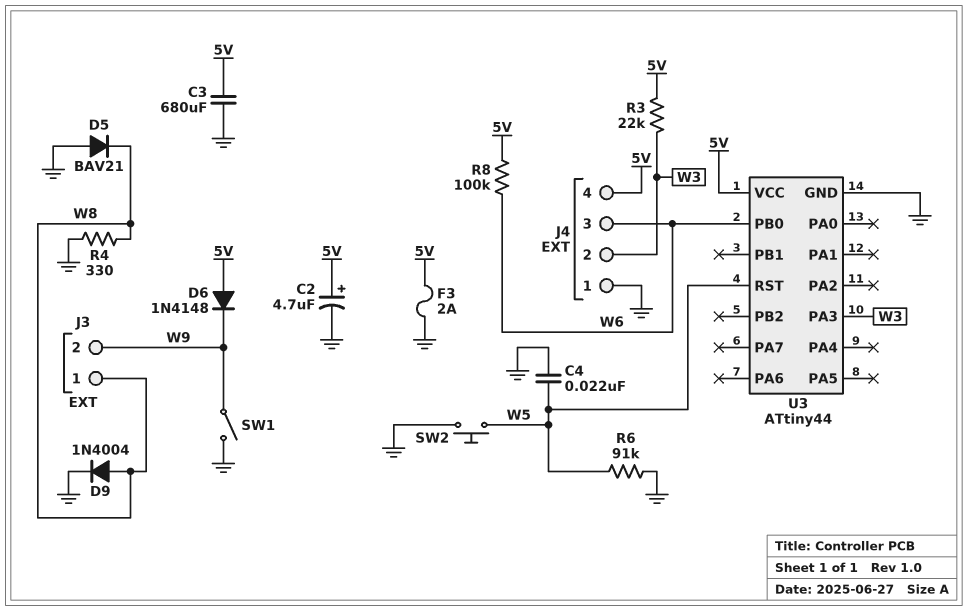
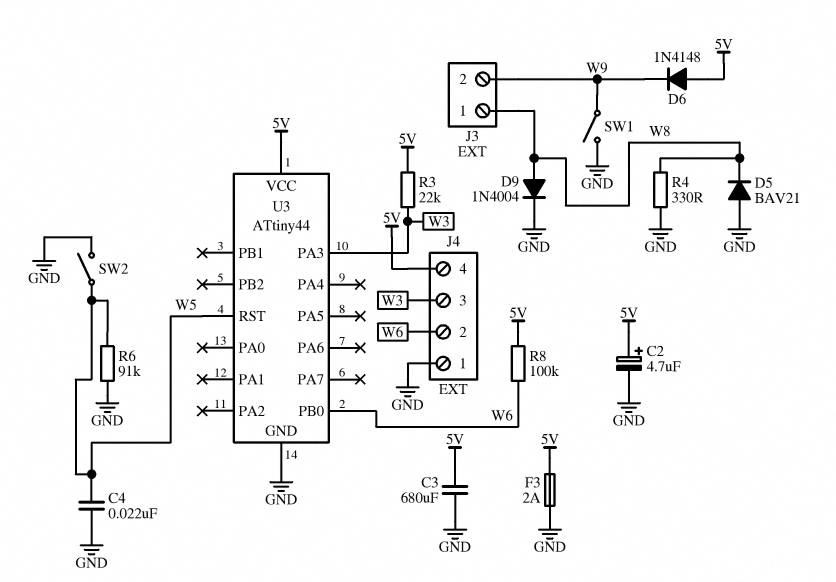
J4 pin 2: W3 -> W6
J4 pin 3: W6 -> W3
SW2: button (GND, W5) -> switch (GND, W5)

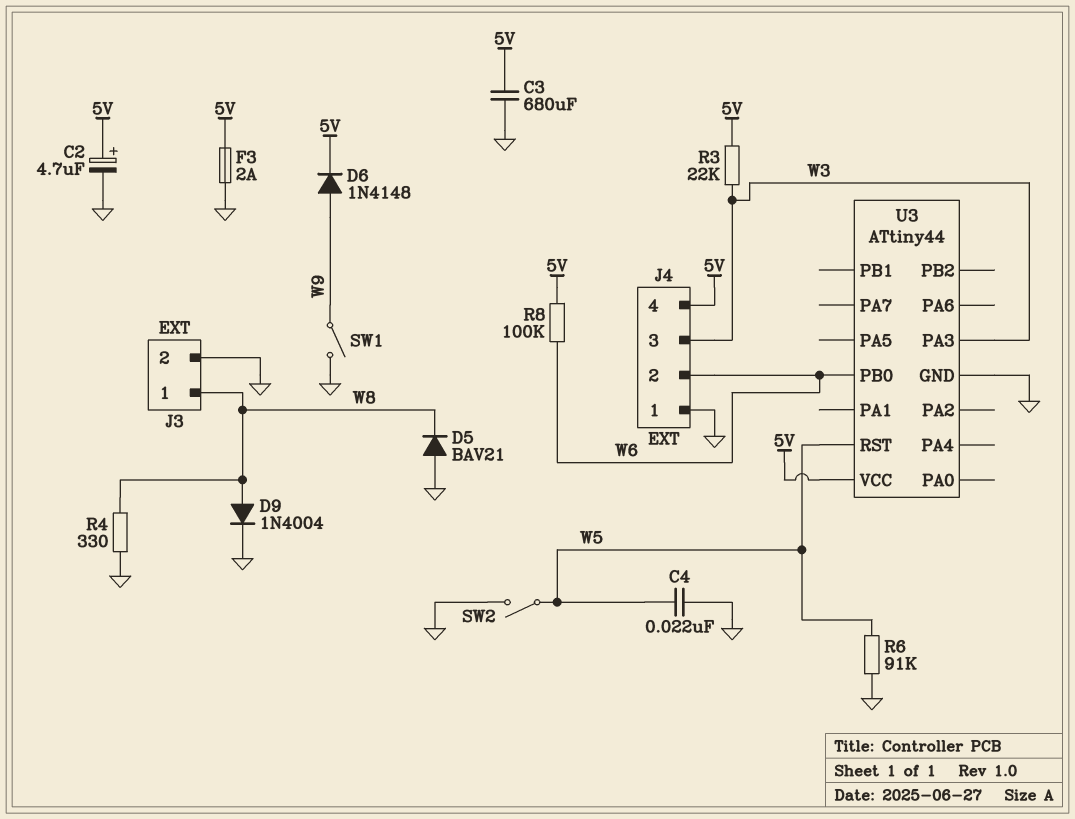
D6: diode 1N4148 (A 5V, K W9) -> diode 1N4148 (A W9, K 5V)
J3 pin 2: W9 -> GND

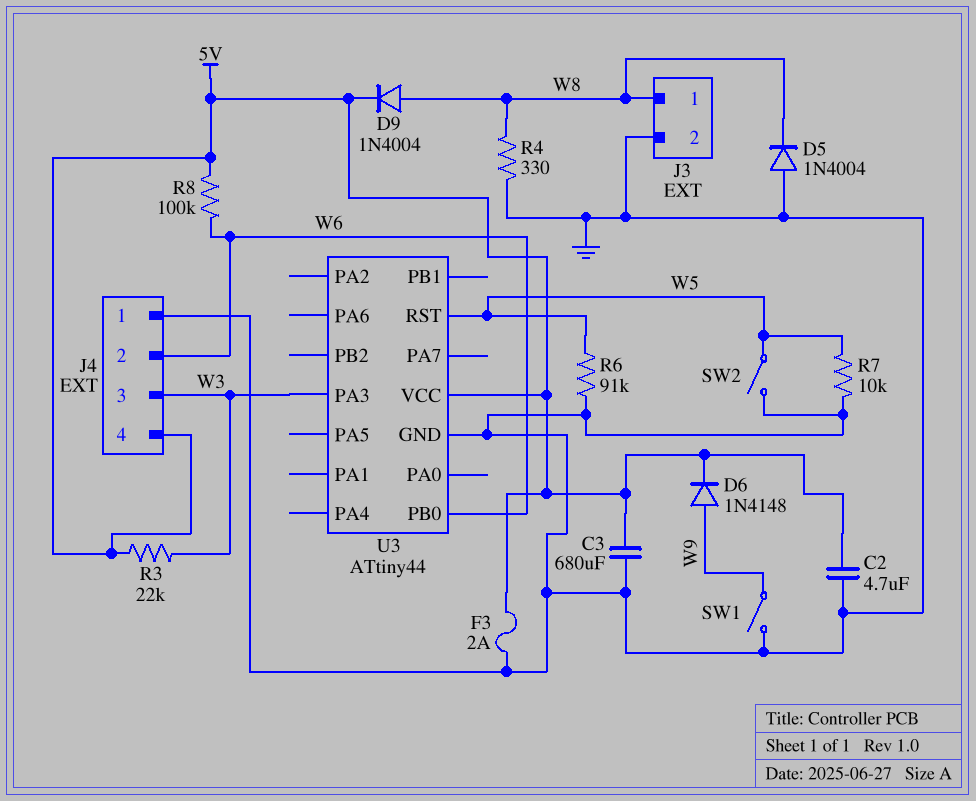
C2: 4.7uF (plus 5V, minus GND) -> 4.7uF (5V, GND)
C4: 22nF (GND, W5) -> none
D5: diode BAV21 (A GND, K W8) -> diode 1N4004 (A GND, K W8)
D9: diode 1N4004 (A W8, K GND) -> diode 1N4004 (A W8, K 5V)
R7: none -> 10k (GND, W5)

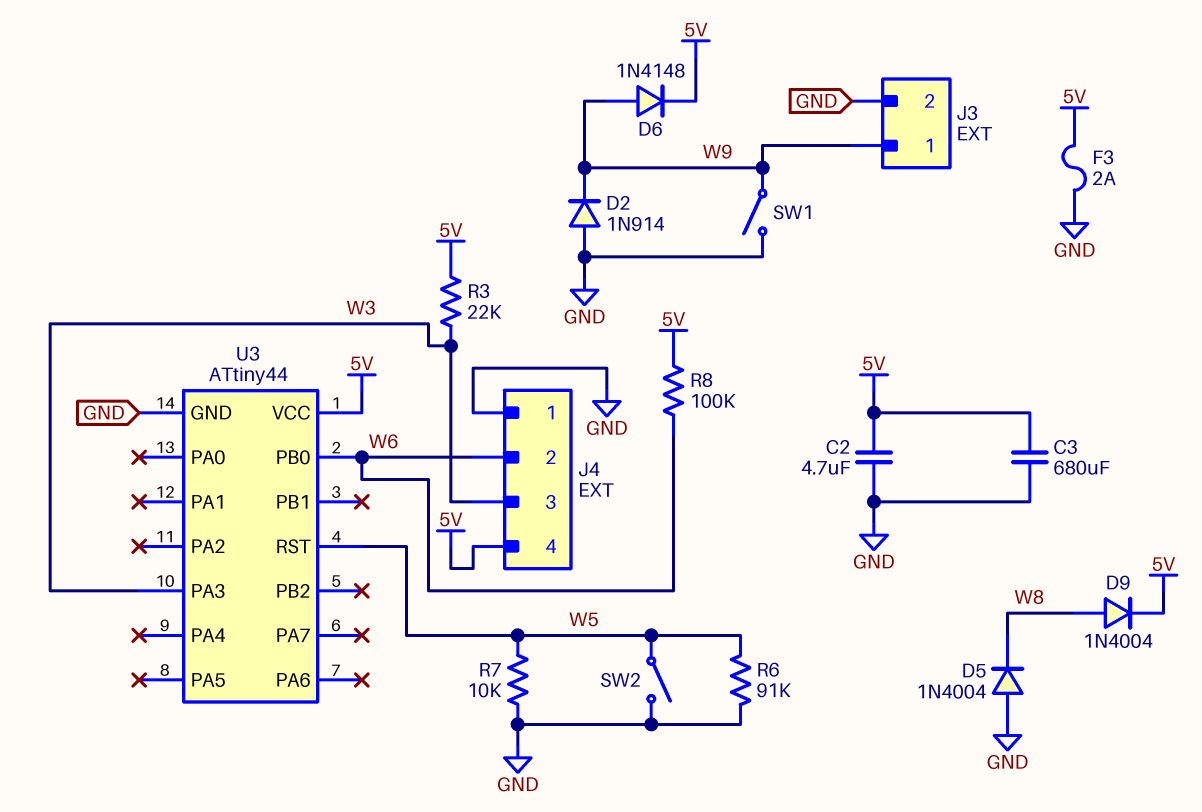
D2: none -> diode 1N914 (A GND, K W9)
J3 pin 1: W8 -> W9
R4: 330 (GND, W8) -> none

